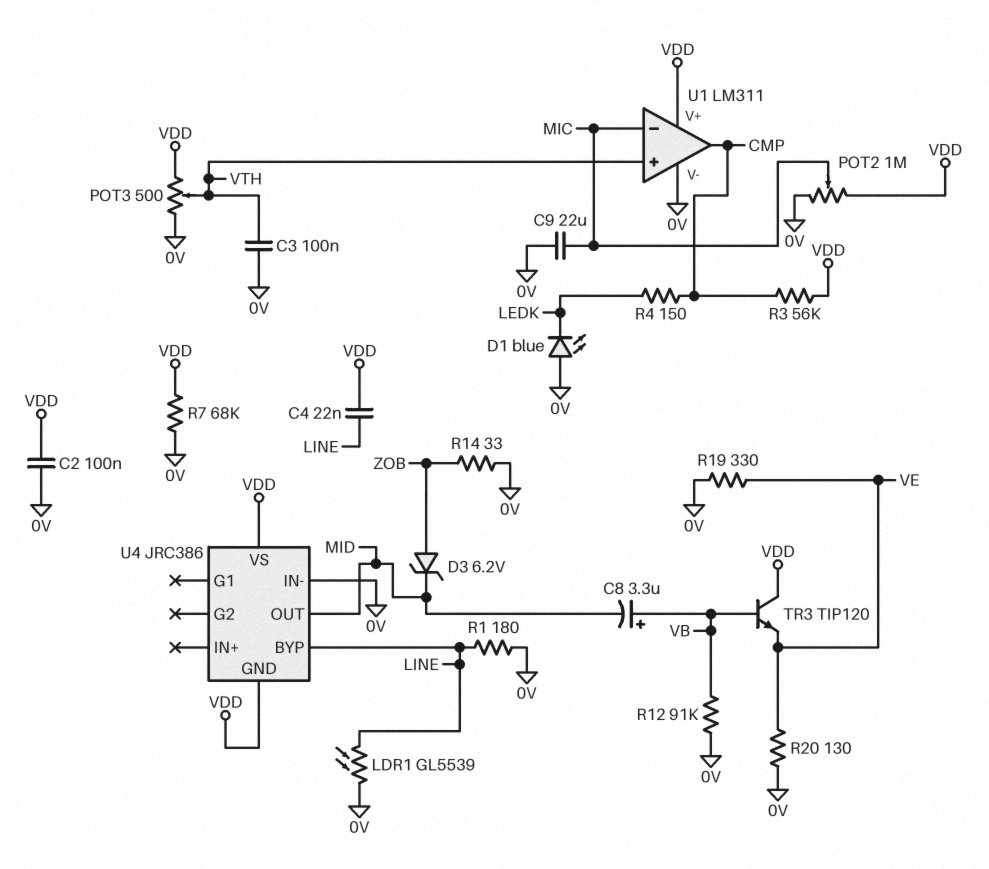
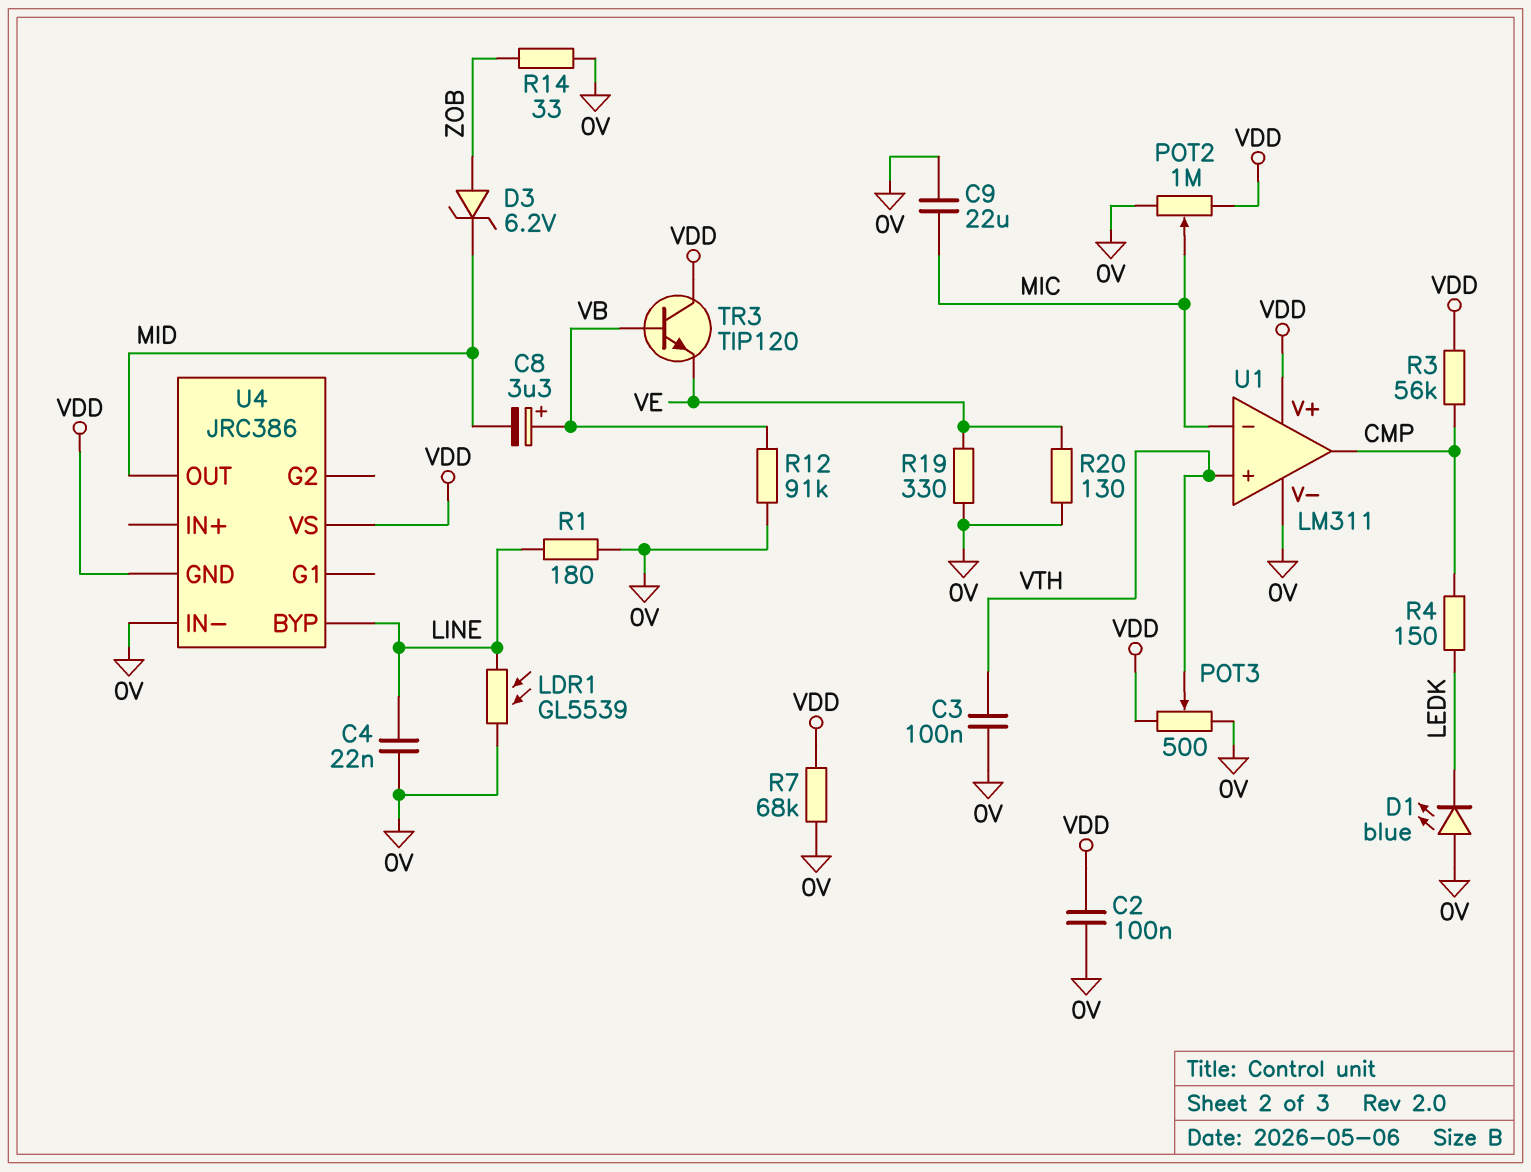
C4: 22nF (LINE, VDD) -> 22nF (0V, LINE)

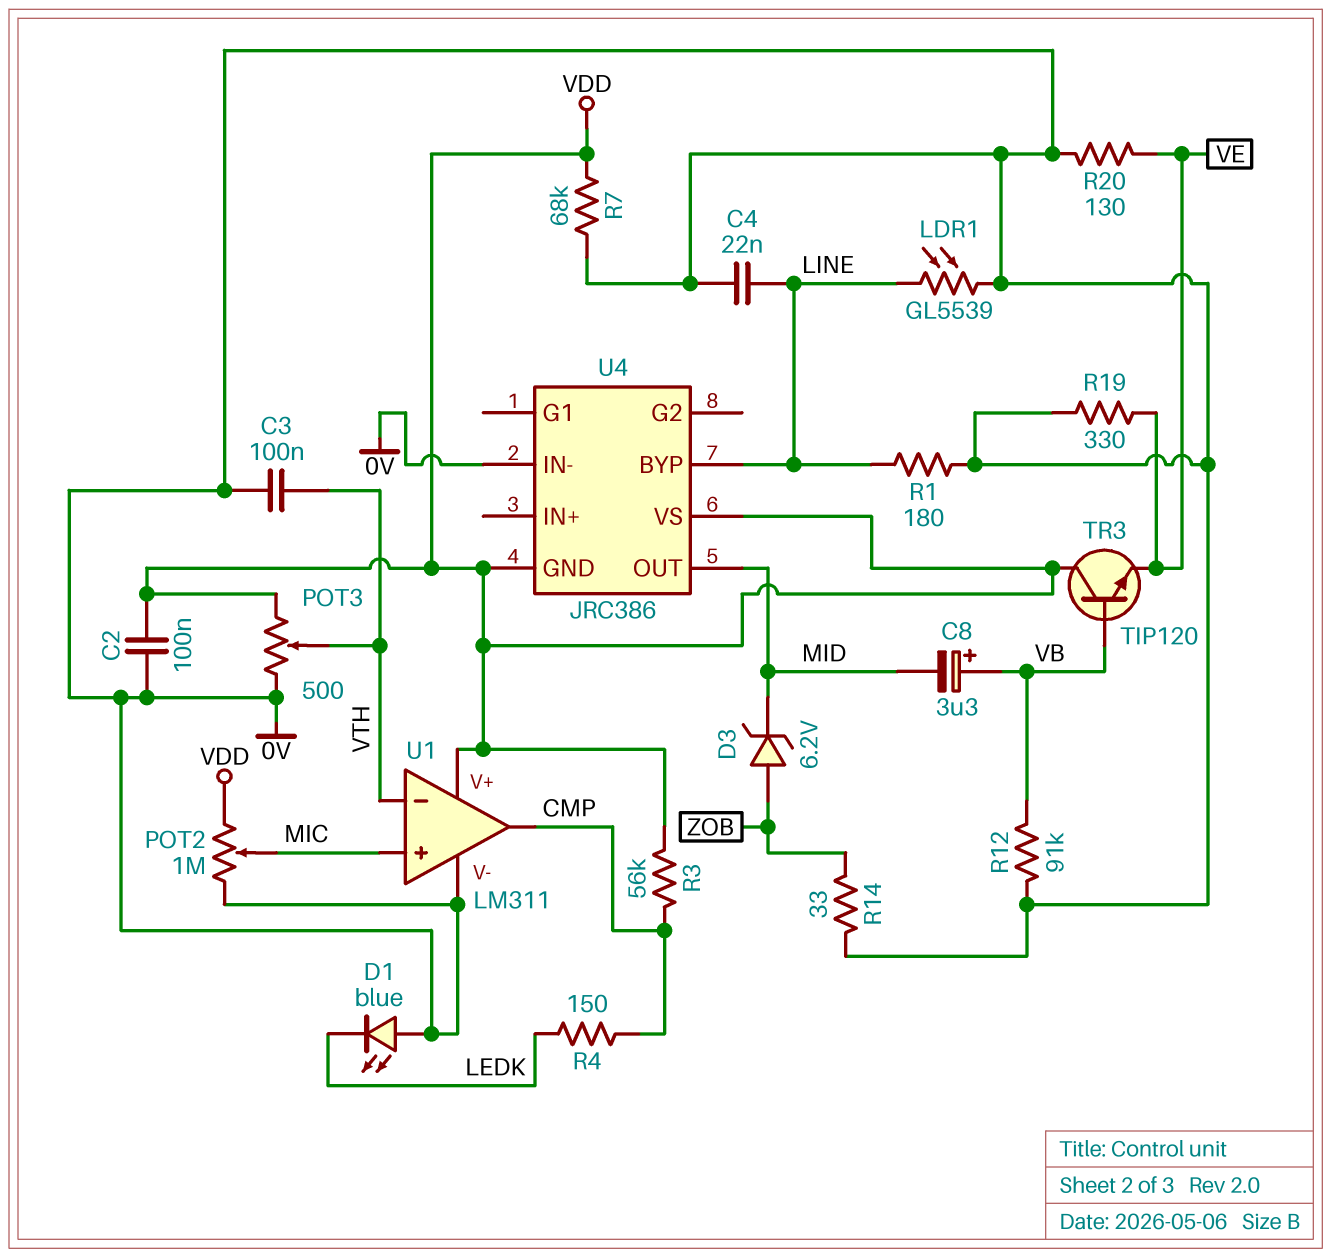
C9: 22uF (0V, MIC) -> none
U1 pin in+: VTH -> MIC
U1 pin in-: MIC -> VTH

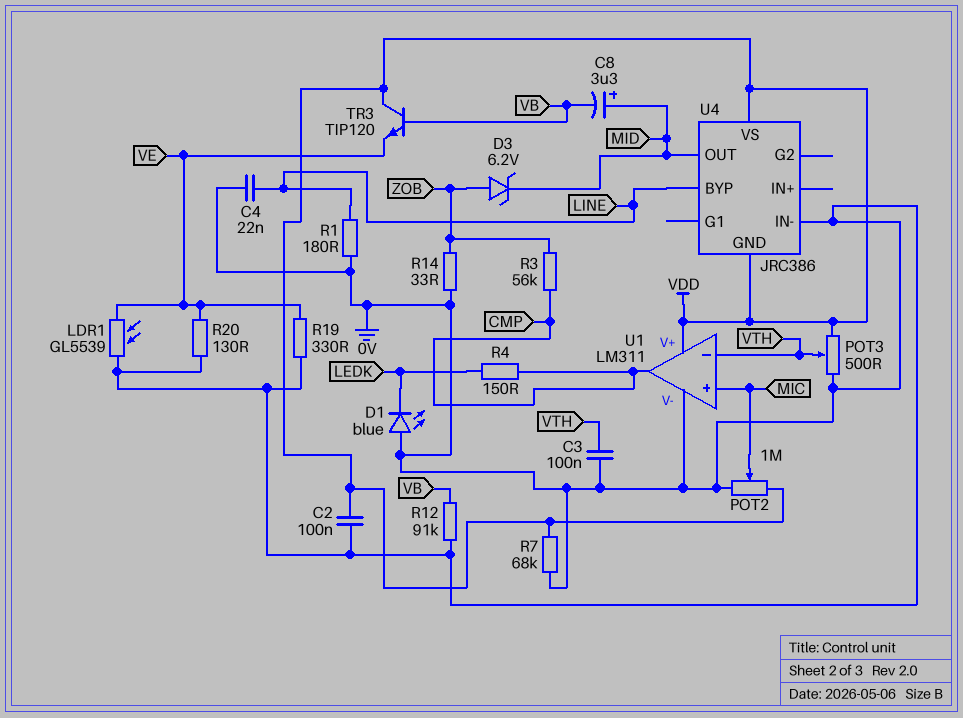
C8: 3.3uF (plus VB, minus MID) -> 3.3uF (plus MID, minus VB)
LDR1: GL5539 (0V, LINE) -> GL5539 (0V, VE)
R3: 56k (CMP, VDD) -> 56k (CMP, ZOB)

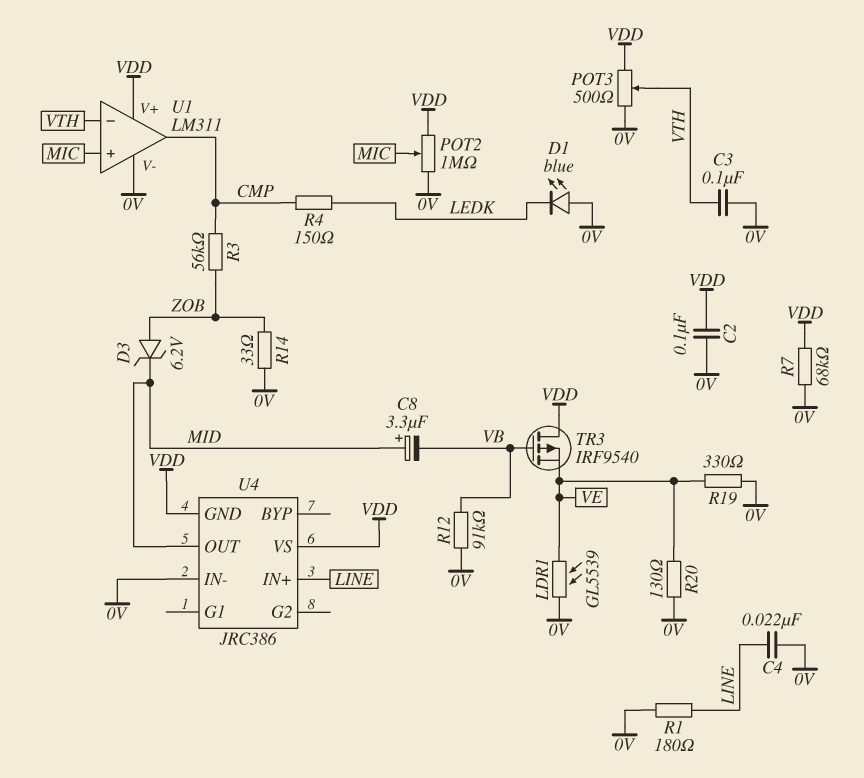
TR3: NPN TIP120 (B VB, C VDD, E VE) -> PMOS IRF9540 (G VB, D VDD, S VE)
U4 pin BYP: LINE -> none
U4 pin IN+: none -> LINE

